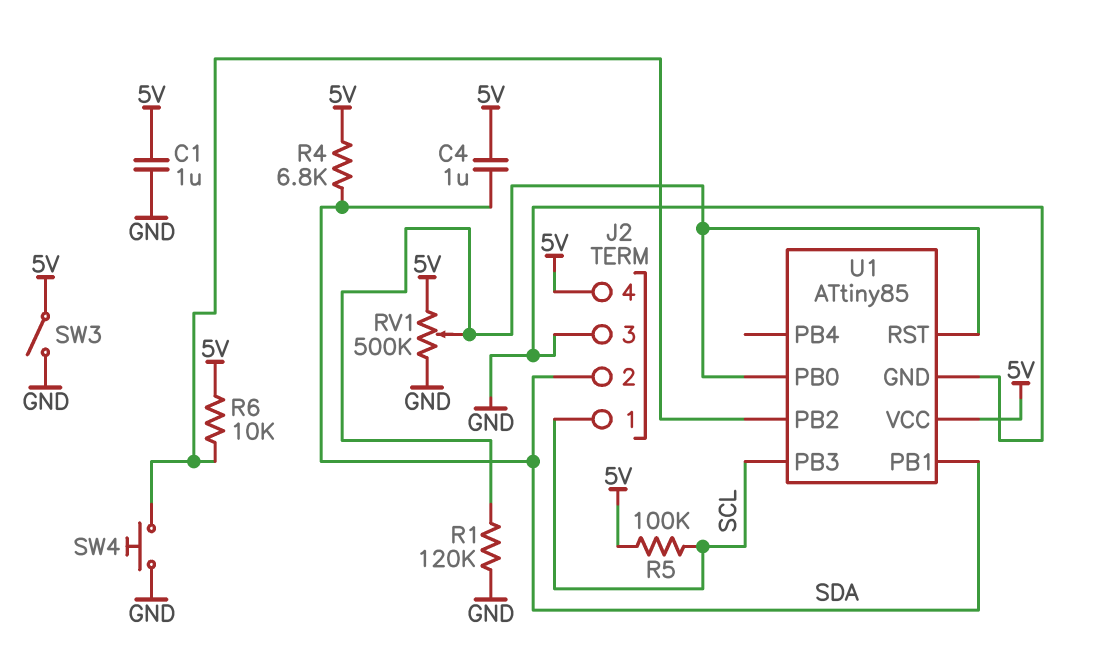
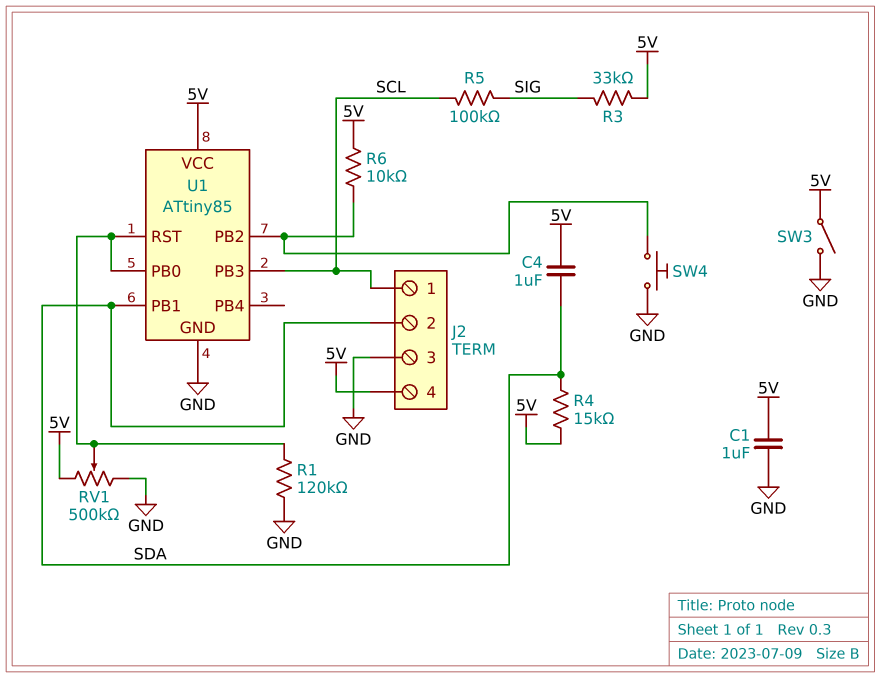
R3: none -> 33k (5V, SIG)
R4: 6.8k (5V, SDA) -> 15k (5V, SDA)
R5: 100k (5V, SCL) -> 100k (SCL, SIG)

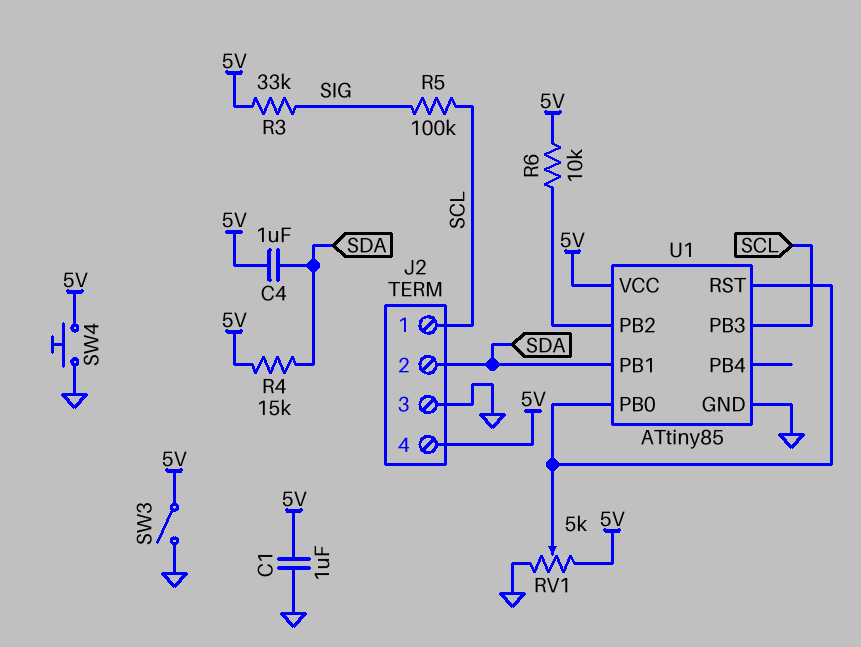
R1: 120k (GND, U1/PB0) -> none
RV1: 500k (5V, GND, wiper U1/PB0) -> 5k (5V, GND, wiper U1/PB0)
SW4: button (GND, U1/PB2) -> button (5V, GND)

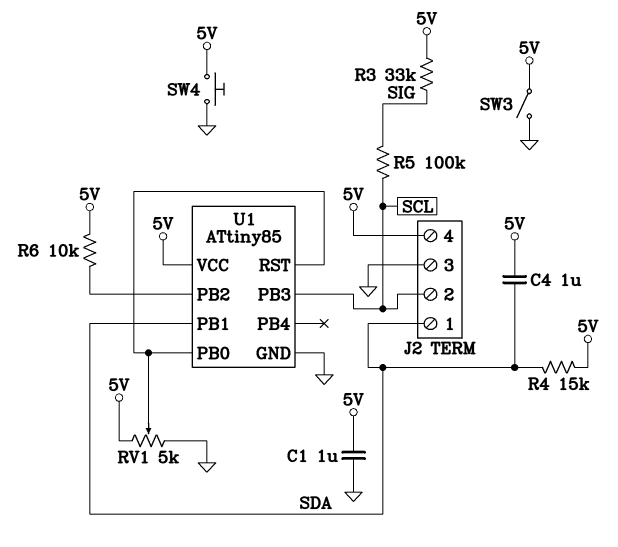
J2 pin 1: SCL -> SDA
J2 pin 2: SDA -> SCL

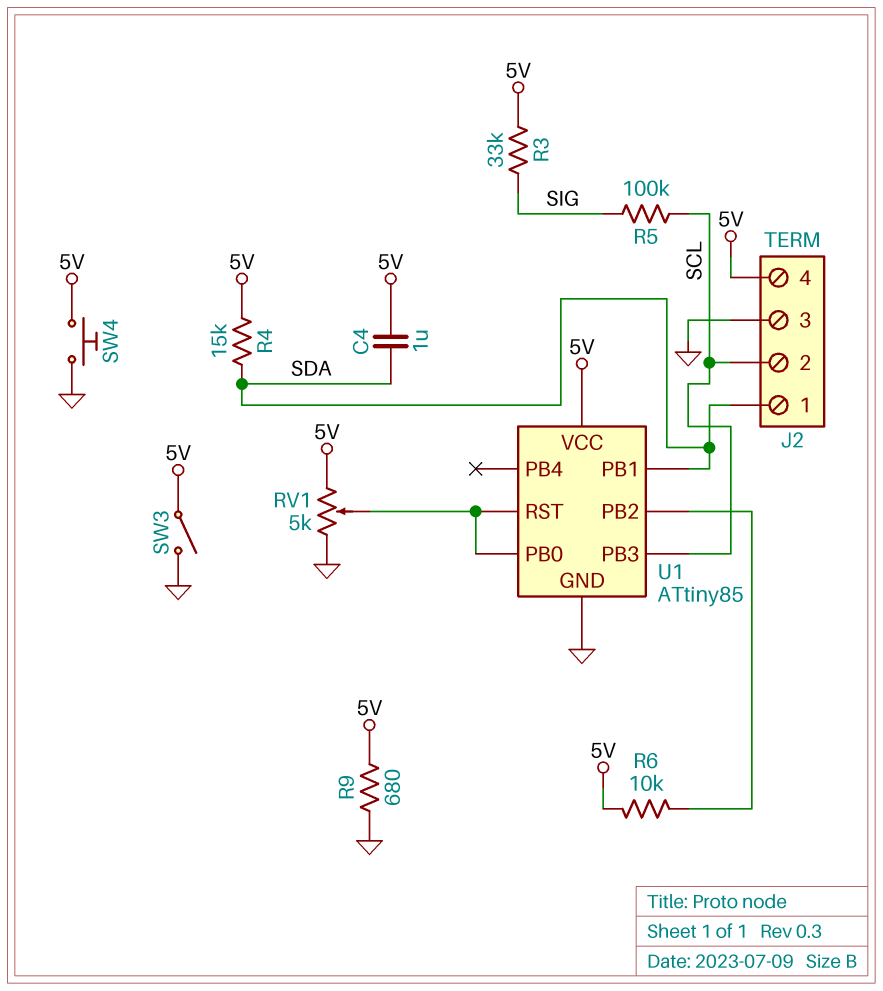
C1: 1uF (5V, GND) -> none
R9: none -> 680 (5V, GND)

